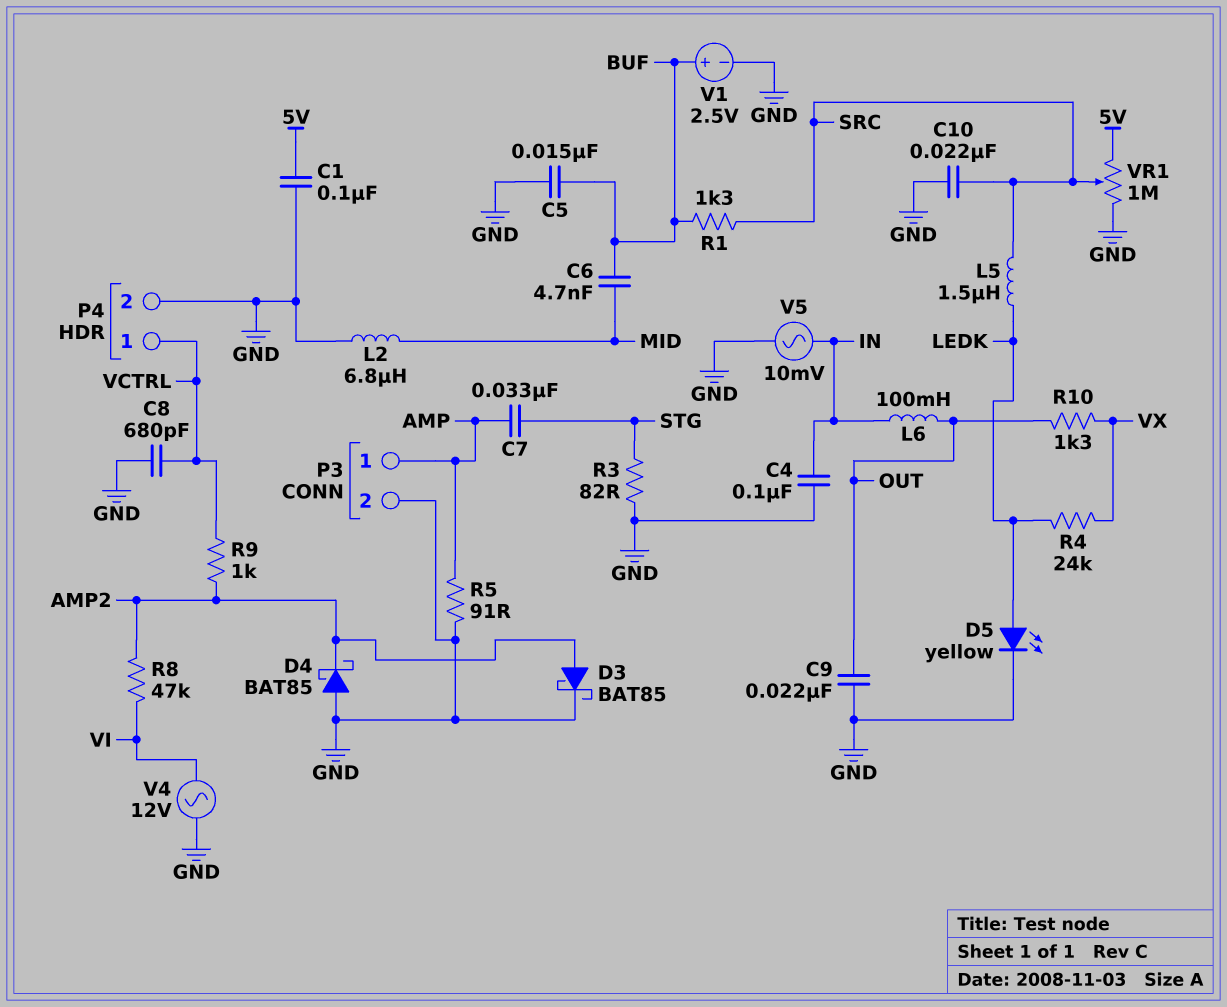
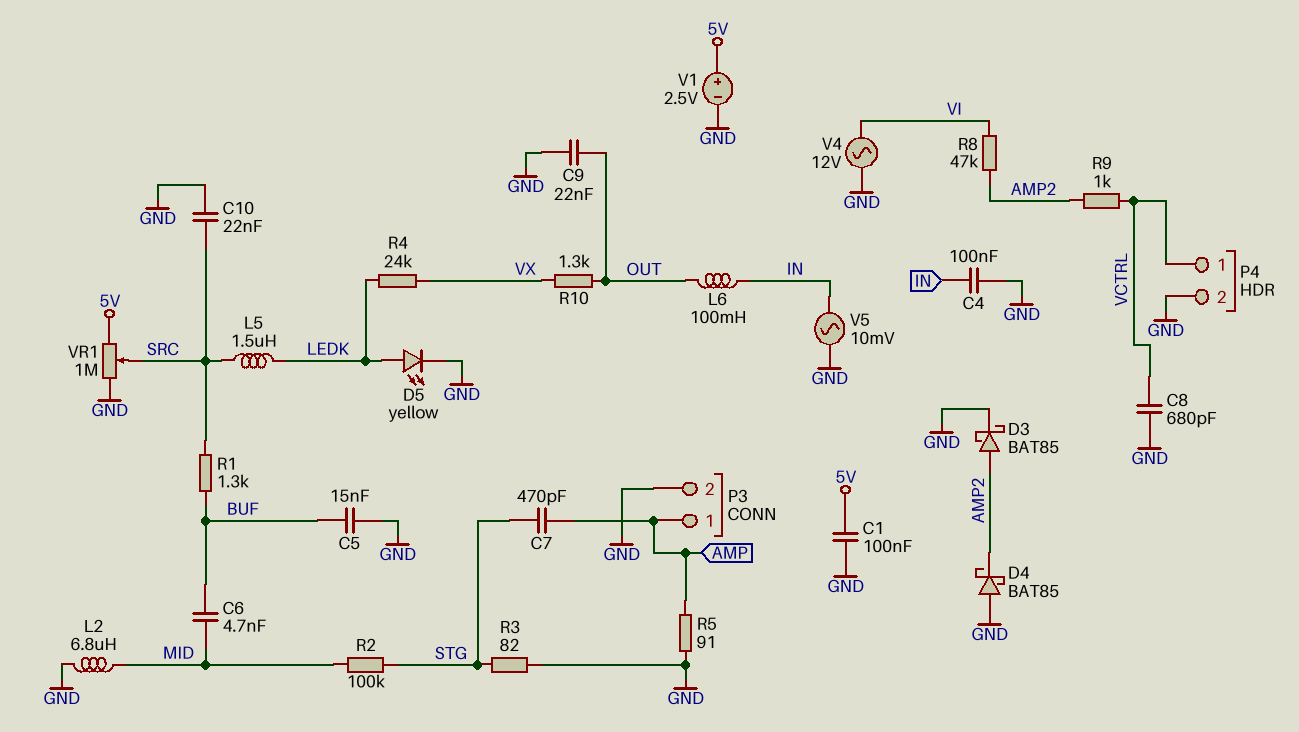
C7: 33nF (AMP, STG) -> 470pF (AMP, STG)
R2: none -> 100k (MID, STG)
V1: 2.5V (plus BUF, minus GND) -> 2.5V (plus 5V, minus GND)

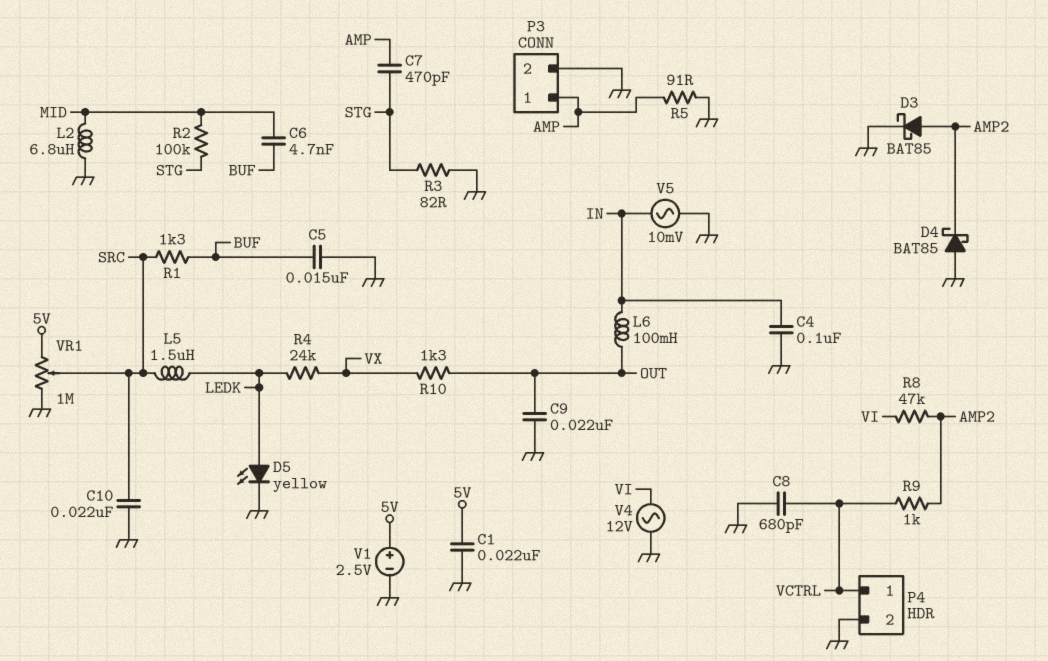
C1: 100nF (5V, GND) -> 22nF (5V, GND)

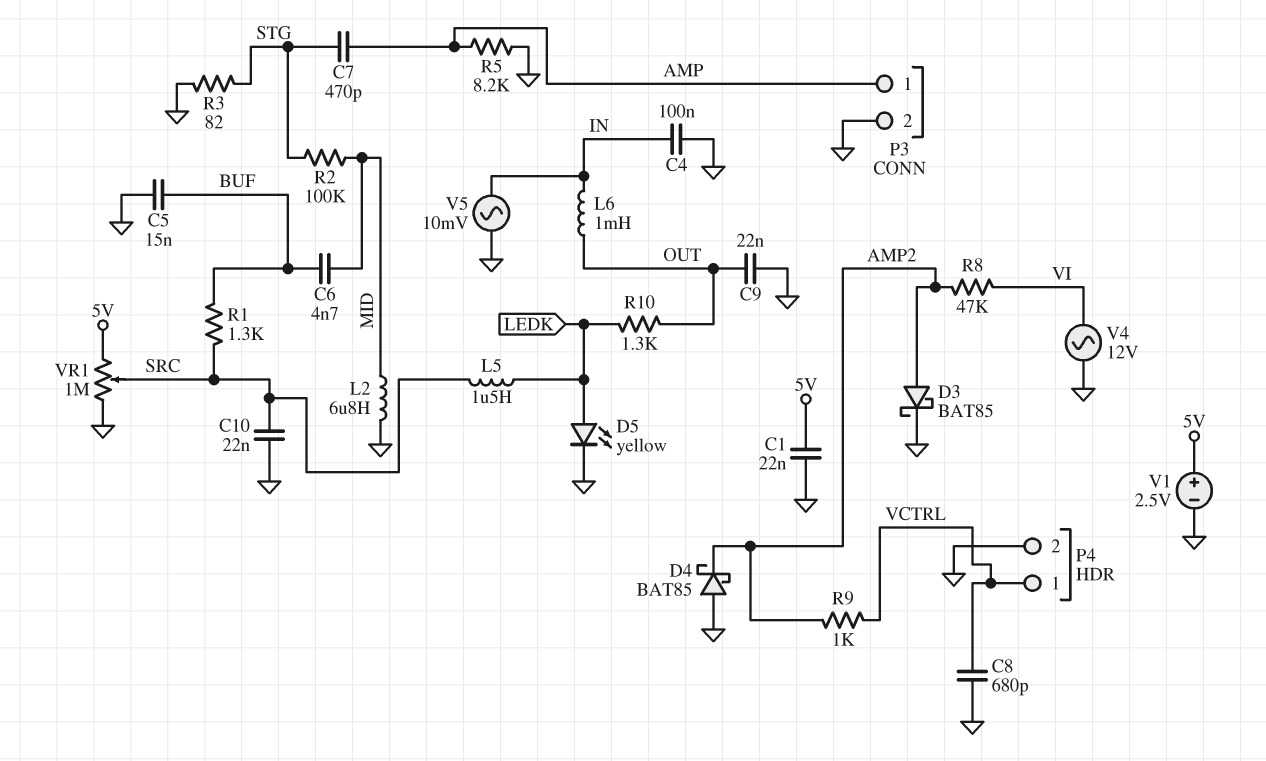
L6: 100mH (IN, OUT) -> 1mH (IN, OUT)
R4: 24k (LEDK, VX) -> none
R5: 91 (AMP, GND) -> 8.2k (AMP, GND)
R10: 1.3k (OUT, VX) -> 1.3k (LEDK, OUT)

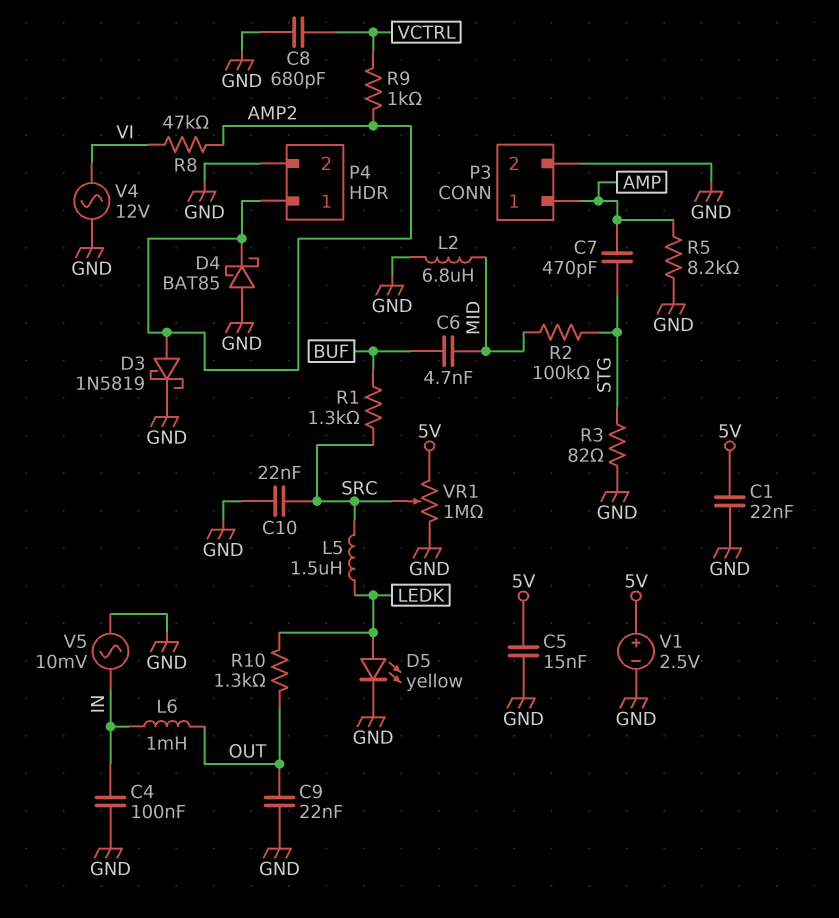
C5: 15nF (BUF, GND) -> 15nF (5V, GND)
D3: schottky BAT85 (A AMP2, K GND) -> schottky 1N5819 (A AMP2, K GND)
P4 pin 1: VCTRL -> AMP2

